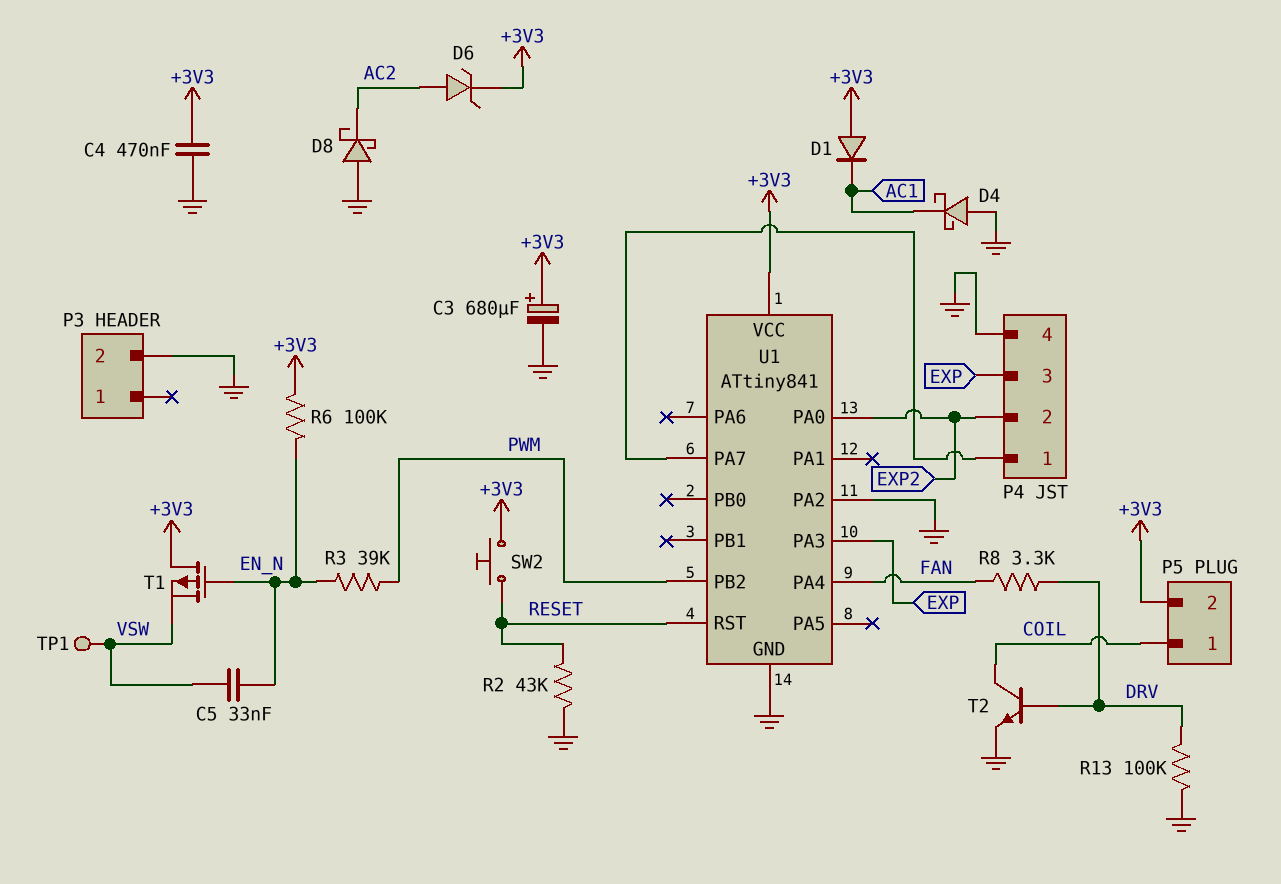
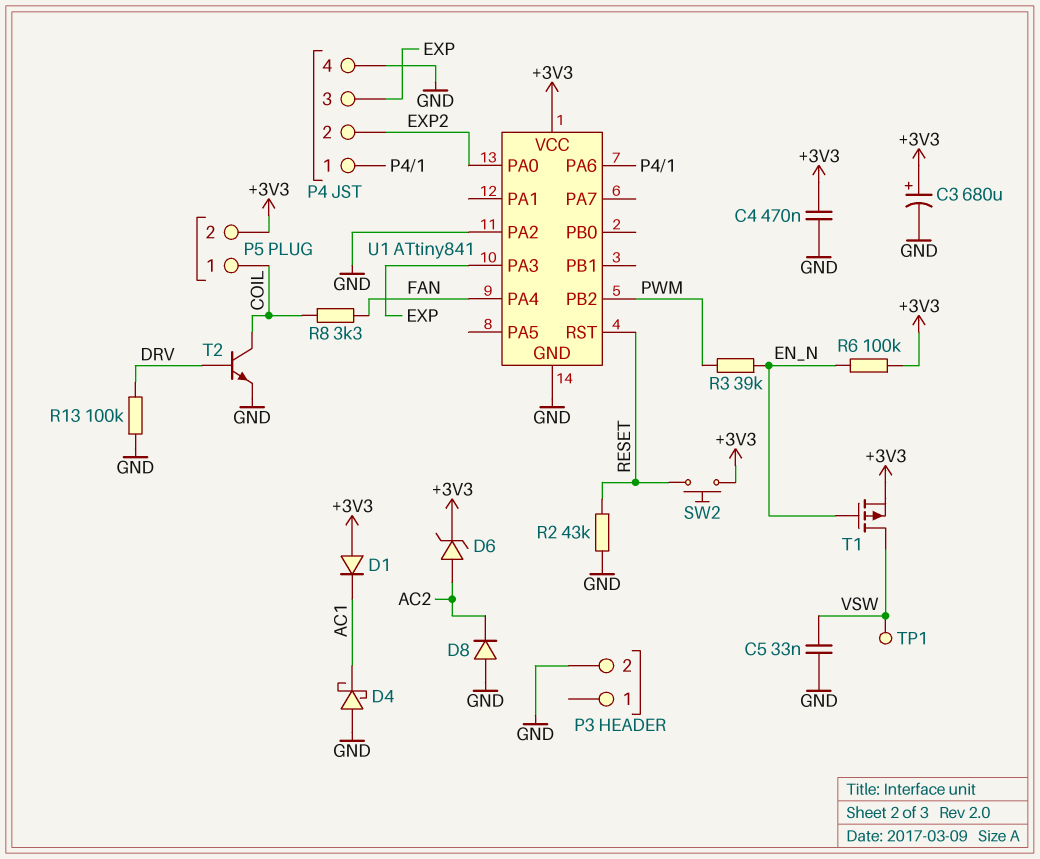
C5: 33nF (EN_N, VSW) -> 33nF (GND, VSW)
D8: schottky (A GND, K AC2) -> diode (A GND, K AC2)
R8: 3.3k (DRV, FAN) -> 3.3k (COIL, FAN)
T1: PMOS (G EN_N, D +3V3, S VSW) -> PMOS (G EN_N, D VSW, S +3V3)
U1 pin PA6: none -> P4/1
U1 pin PA7: P4/1 -> none

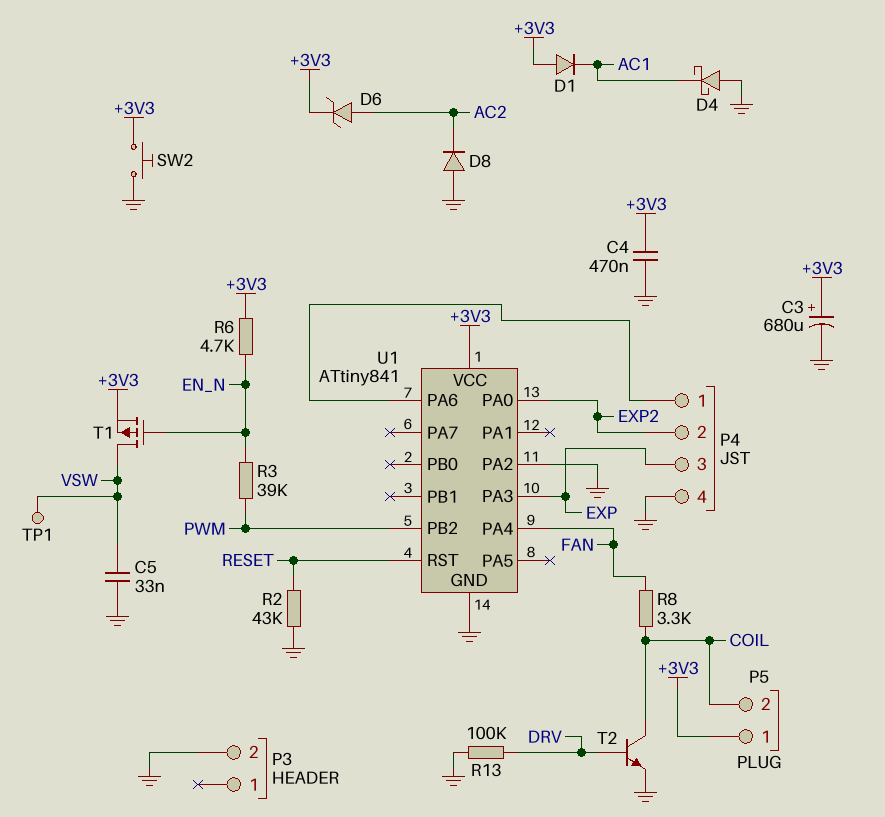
P5 pin 1: COIL -> +3V3
P5 pin 2: +3V3 -> COIL
R6: 100k (+3V3, EN_N) -> 4.7k (+3V3, EN_N)
SW2: button (+3V3, RESET) -> button (+3V3, GND)

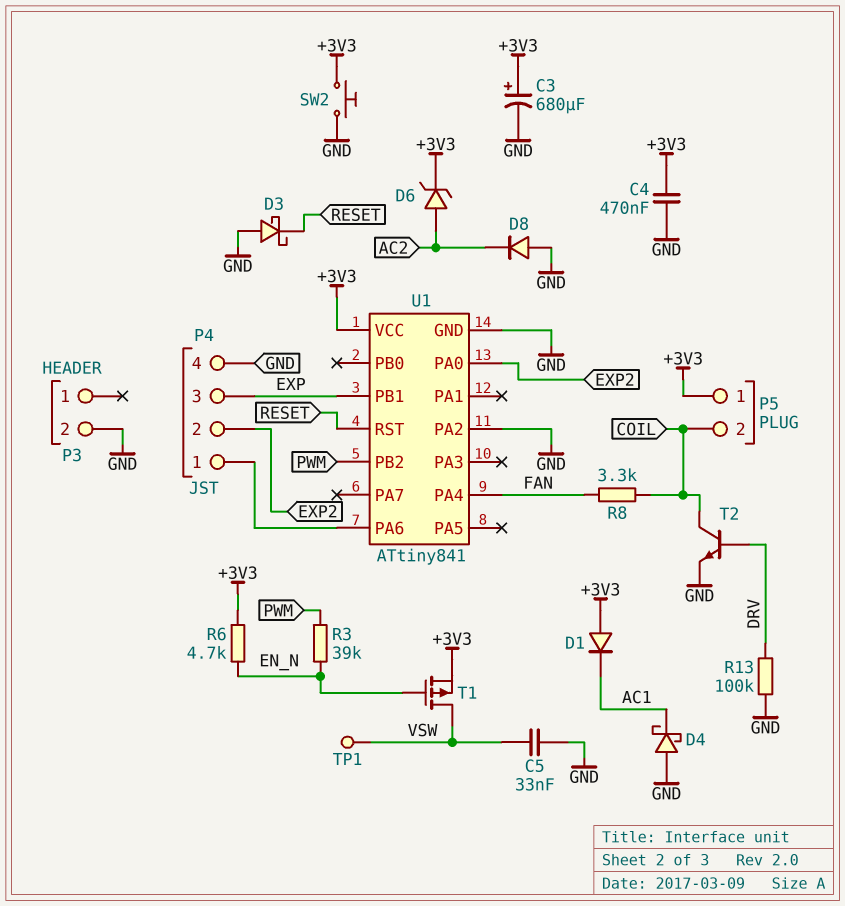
D3: none -> schottky (A GND, K RESET)
R2: 43k (GND, RESET) -> none
U1 pin PA3: EXP -> none
U1 pin PB1: none -> EXP

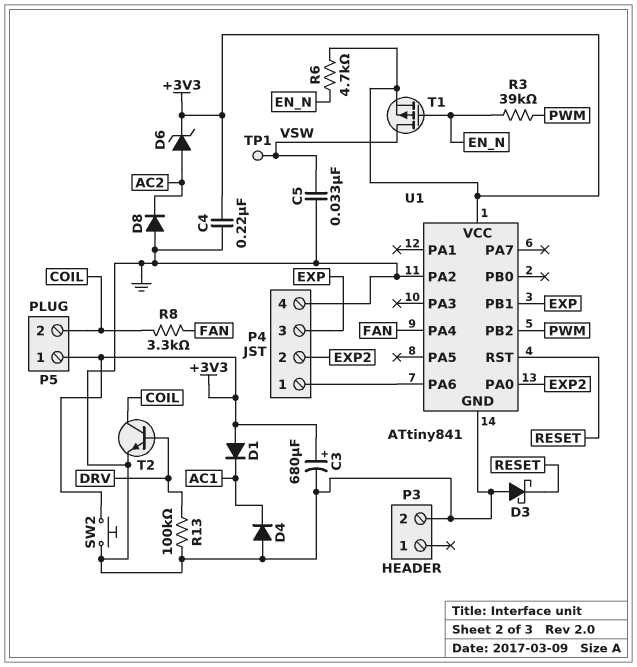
C4: 470nF (+3V3, GND) -> 220nF (+3V3, GND)
D4: schottky (A GND, K AC1) -> diode (A GND, K AC1)

